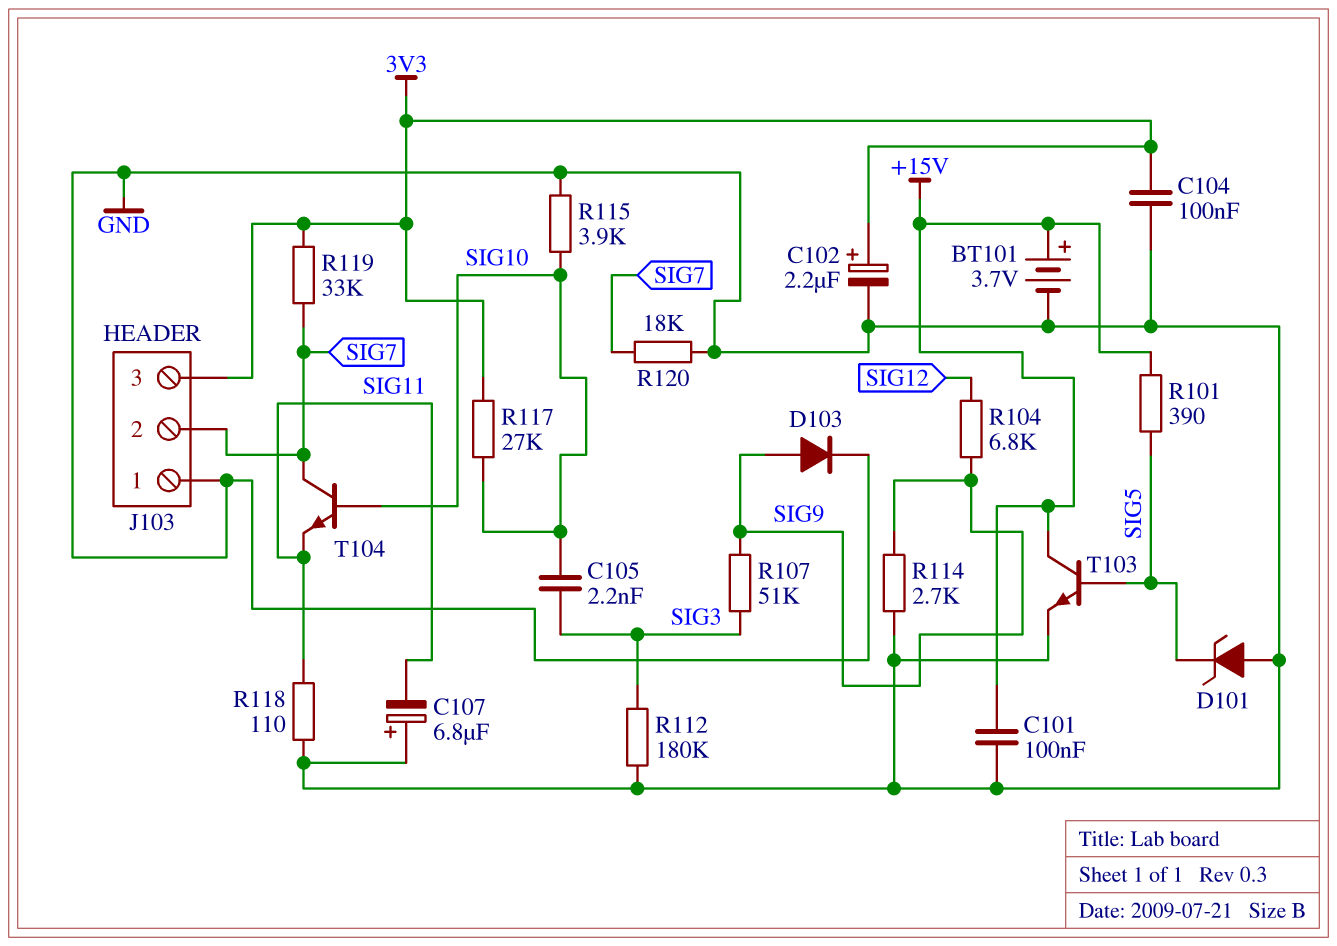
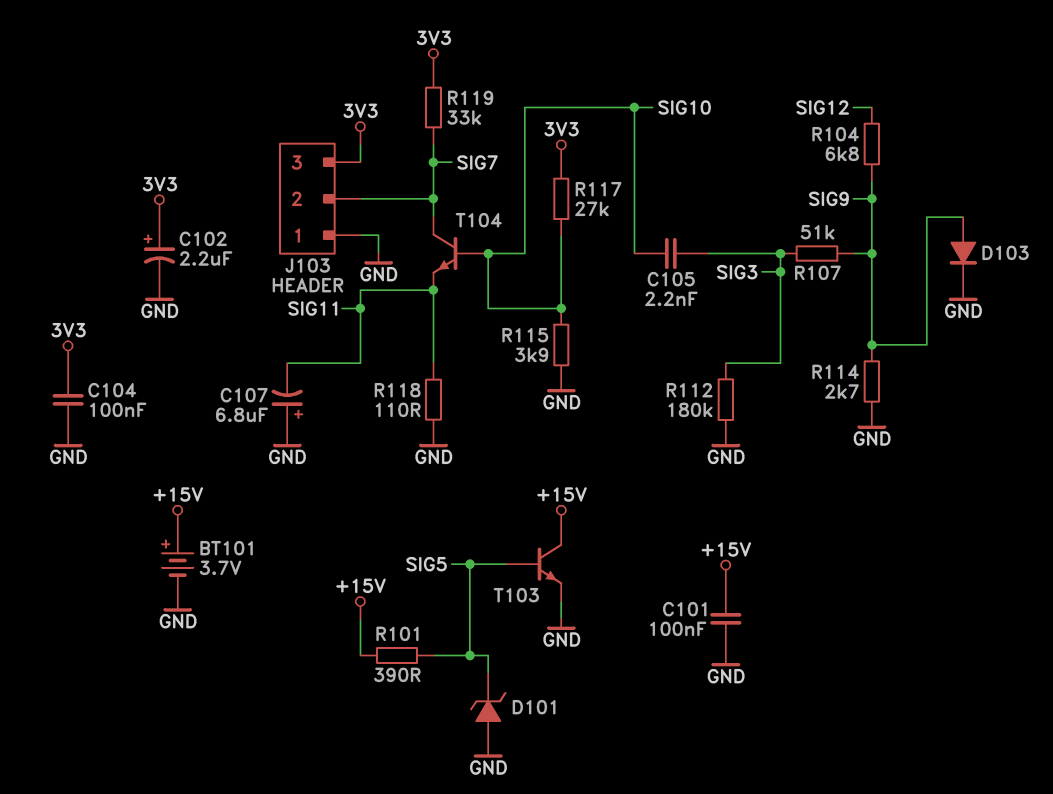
R120: 18k (GND, SIG7) -> none

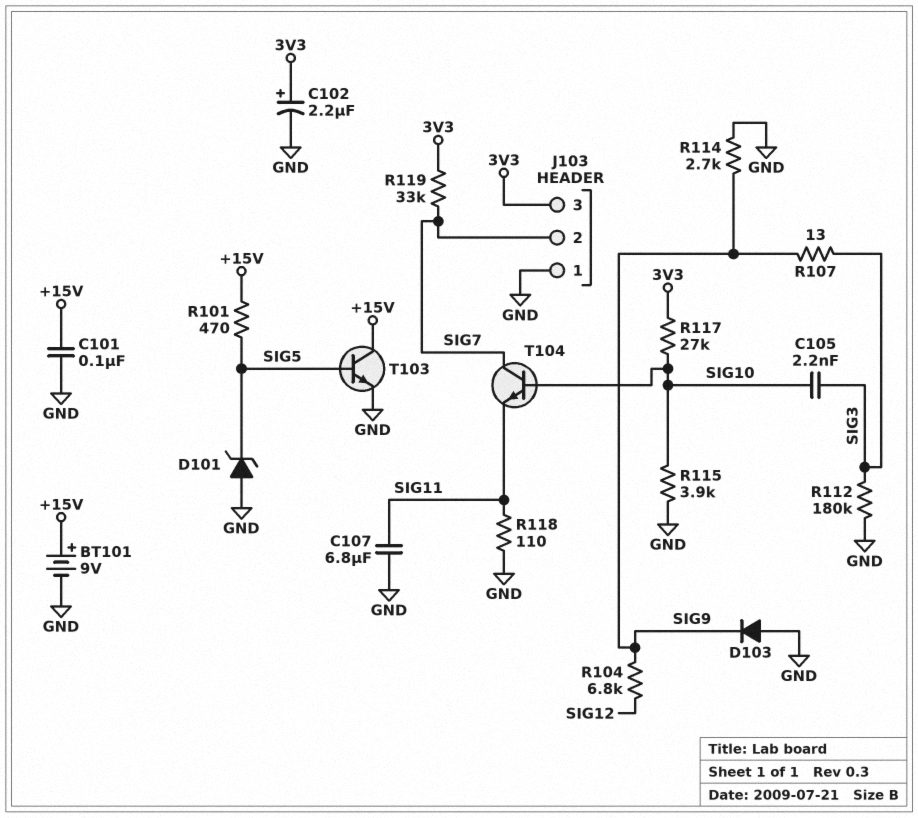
BT101: 3.7V (plus +15V, minus GND) -> 9V (plus +15V, minus GND)
C104: 100nF (3V3, GND) -> none
C107: 6.8uF (plus GND, minus SIG11) -> 6.8uF (GND, SIG11)
D103: diode (A SIG9, K GND) -> diode (A GND, K SIG9)
R101: 390 (+15V, SIG5) -> 470 (+15V, SIG5)
R107: 51k (SIG3, SIG9) -> 13 (SIG3, SIG9)

